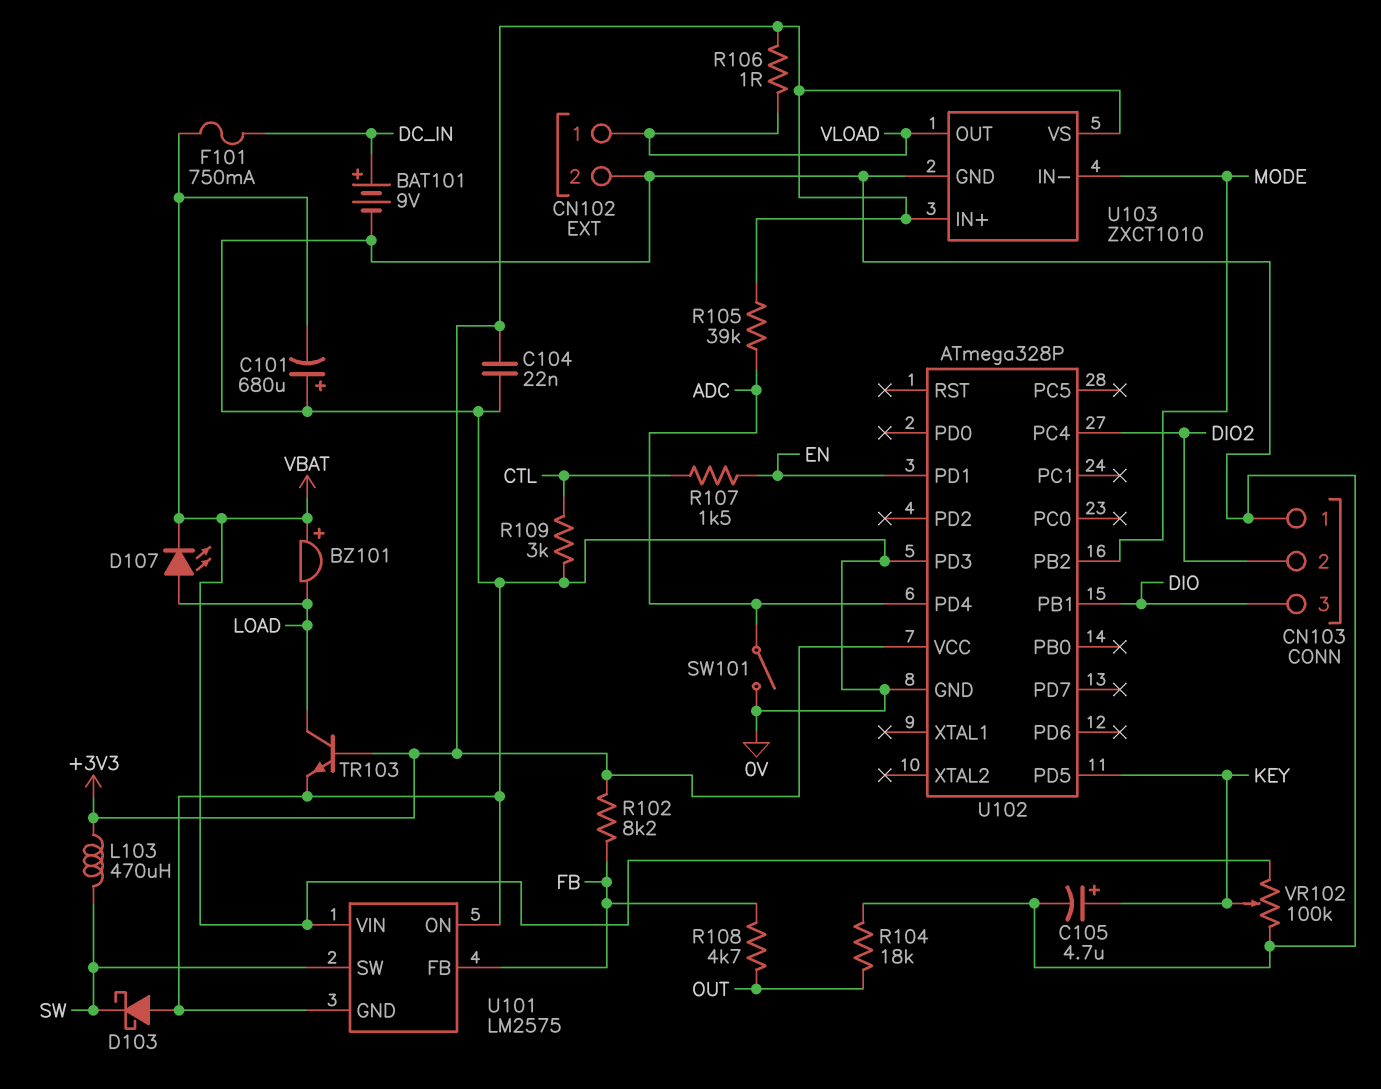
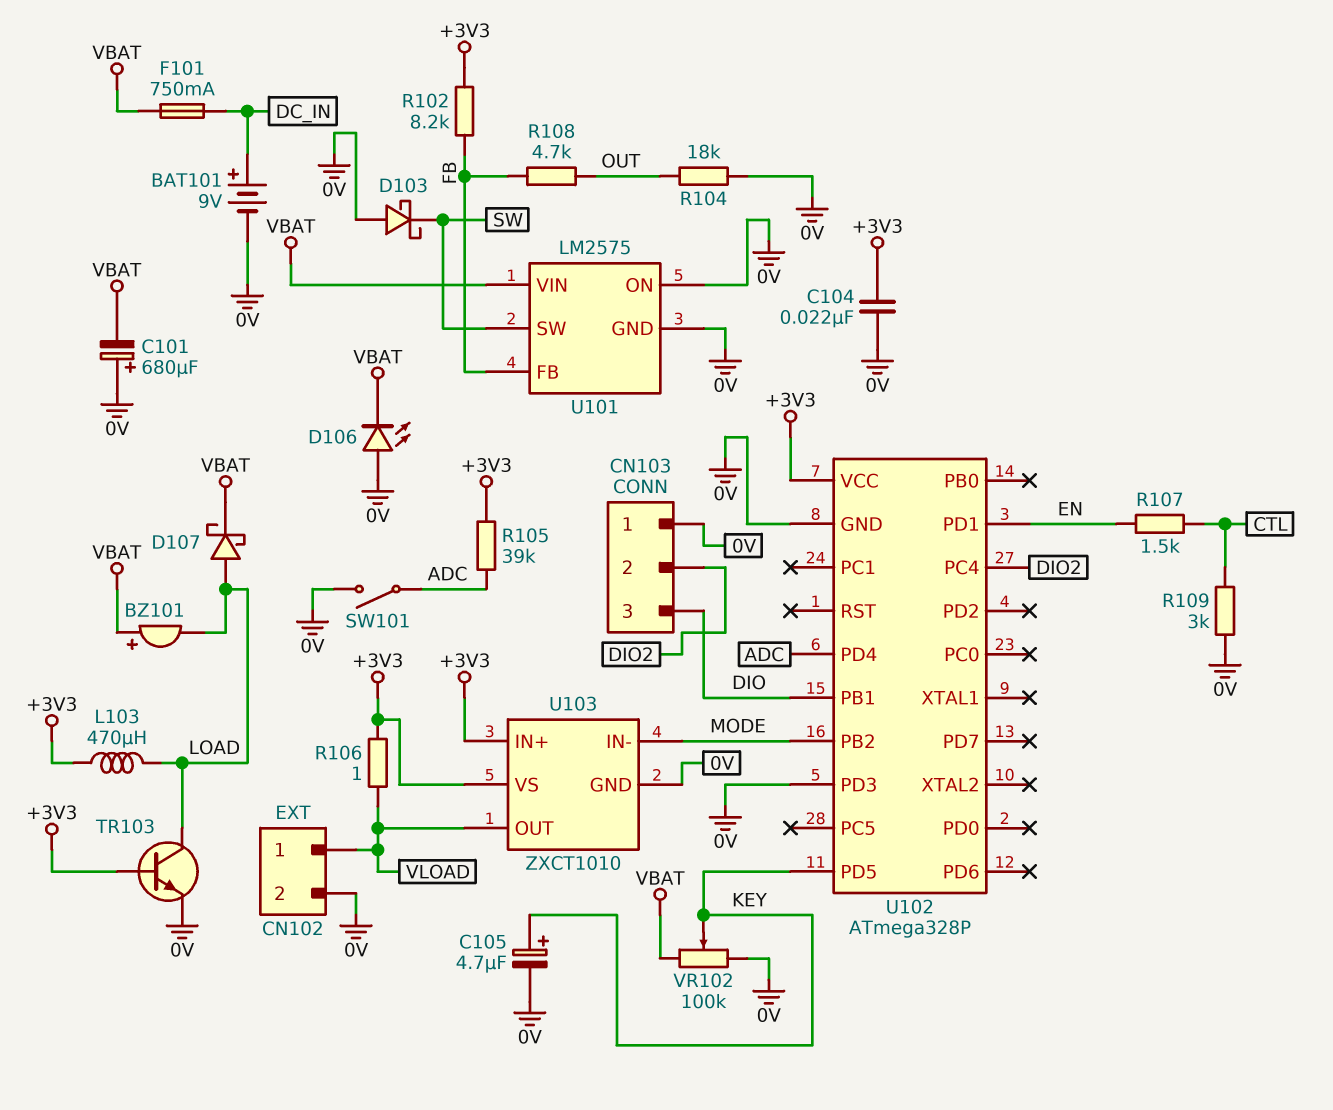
D106: none -> LED (A 0V, K VBAT)
D107: LED (A LOAD, K VBAT) -> schottky (A LOAD, K VBAT)
L103: 470uH (+3V3, SW) -> 470uH (+3V3, LOAD)

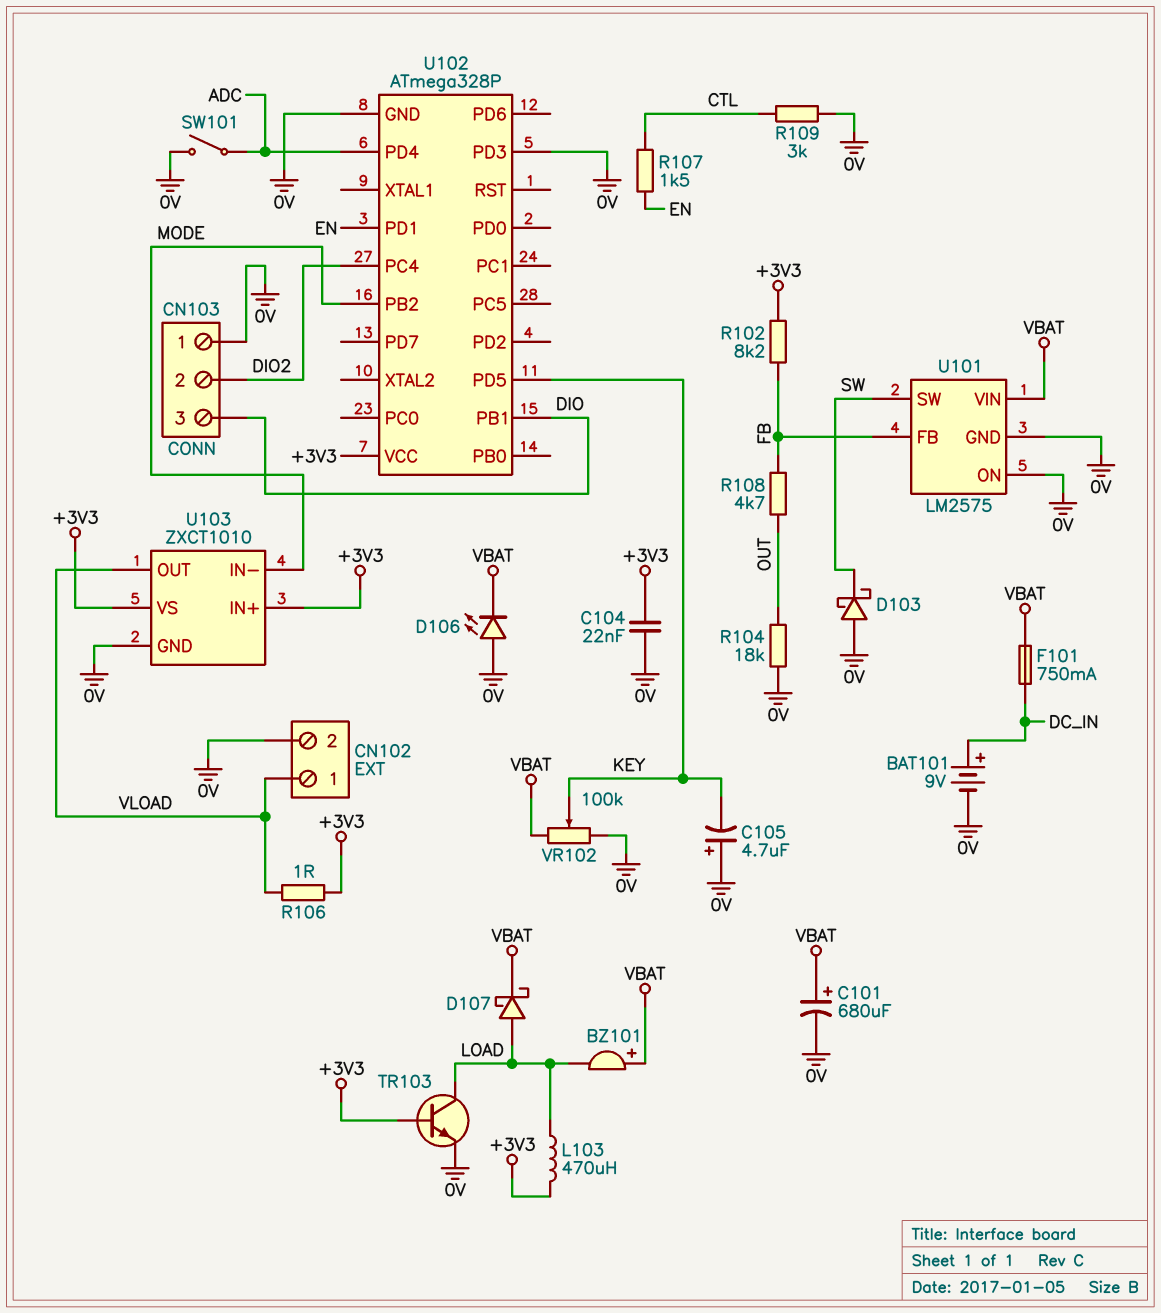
C101: 680uF (plus 0V, minus VBAT) -> 680uF (plus VBAT, minus 0V)
C105: 4.7uF (plus KEY, minus 0V) -> 4.7uF (plus 0V, minus KEY)
R105: 39k (+3V3, ADC) -> none

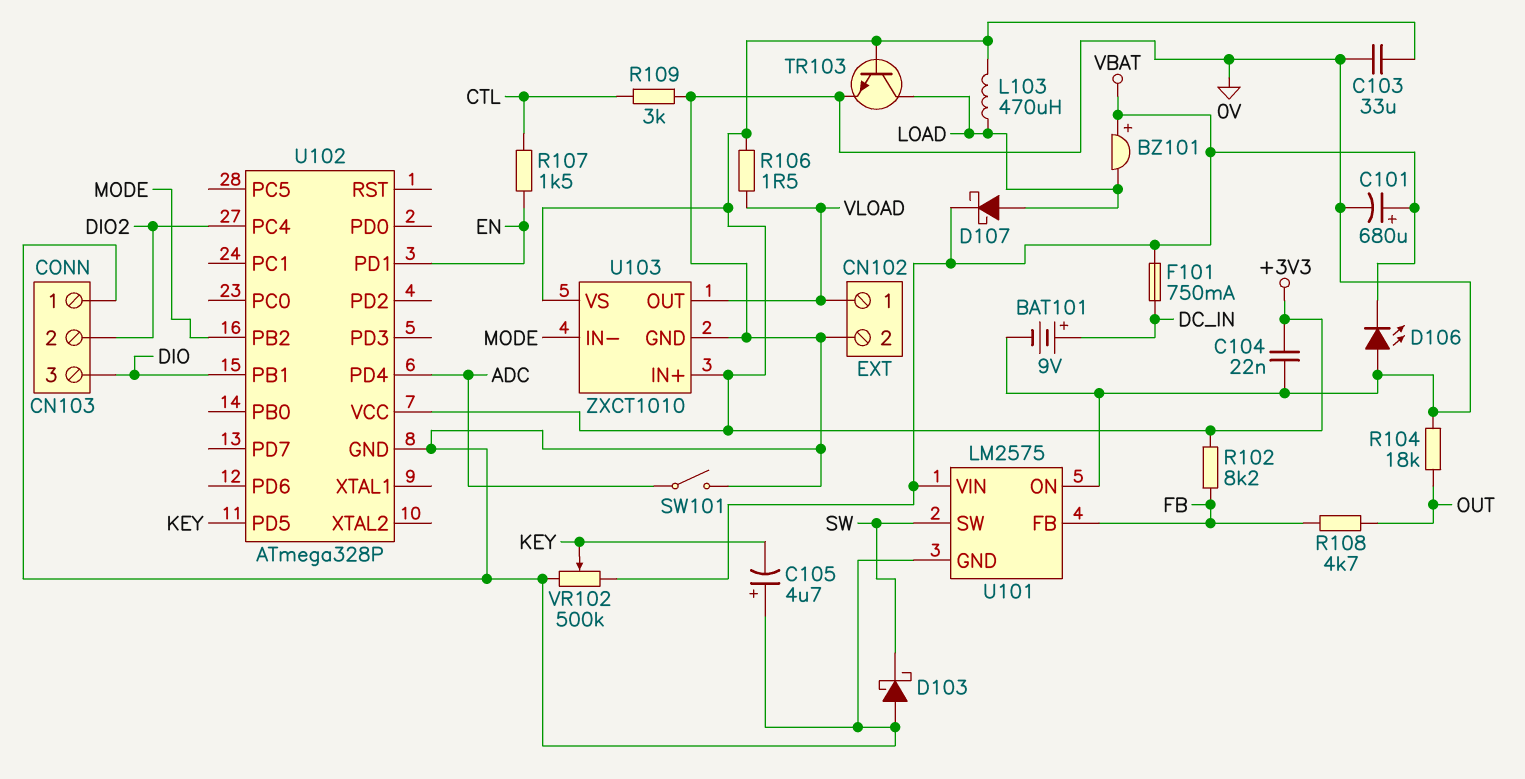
C103: none -> 33uF (+3V3, 0V)
R106: 1 (+3V3, VLOAD) -> 1.5 (+3V3, VLOAD)
U102 pin PD3: 0V -> none
VR102: 100k (0V, VBAT, wiper KEY) -> 500k (0V, VBAT, wiper KEY)

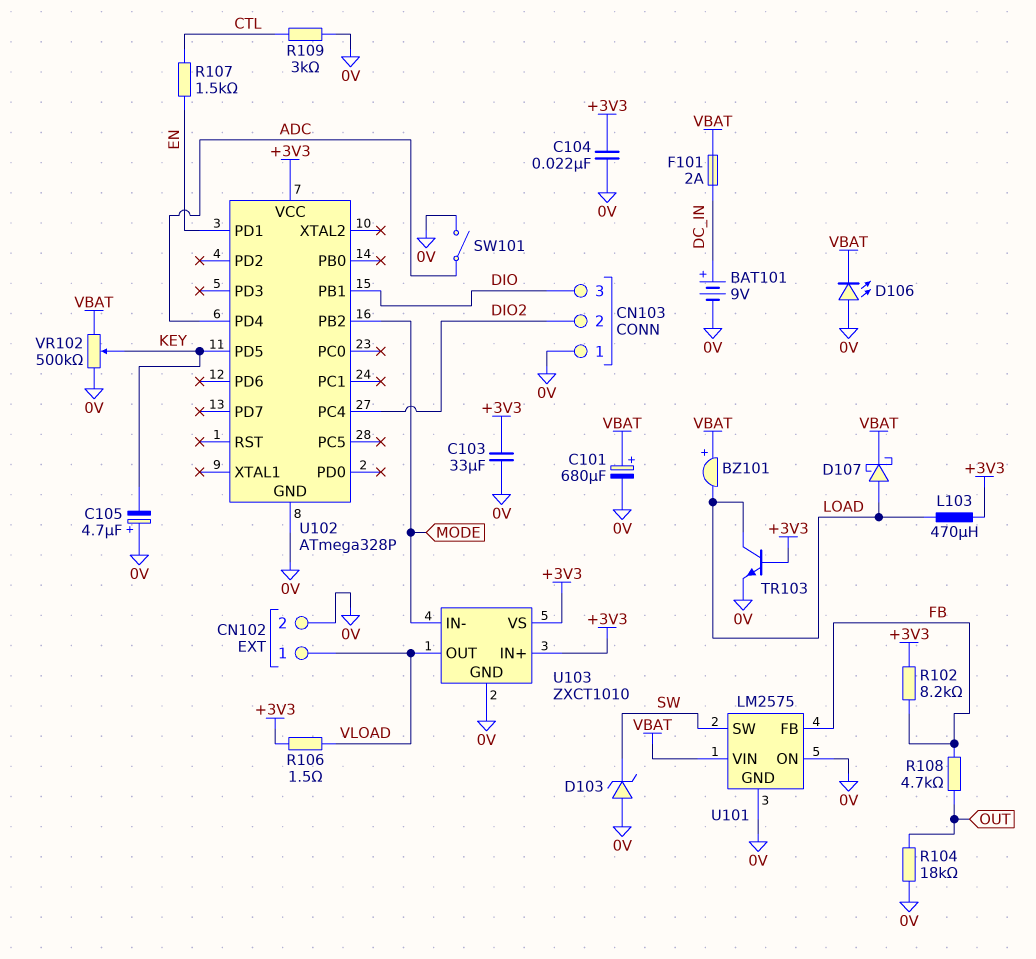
D103: schottky (A 0V, K SW) -> zener (A 0V, K SW)
F101: 750mA (DC_IN, VBAT) -> 2A (DC_IN, VBAT)

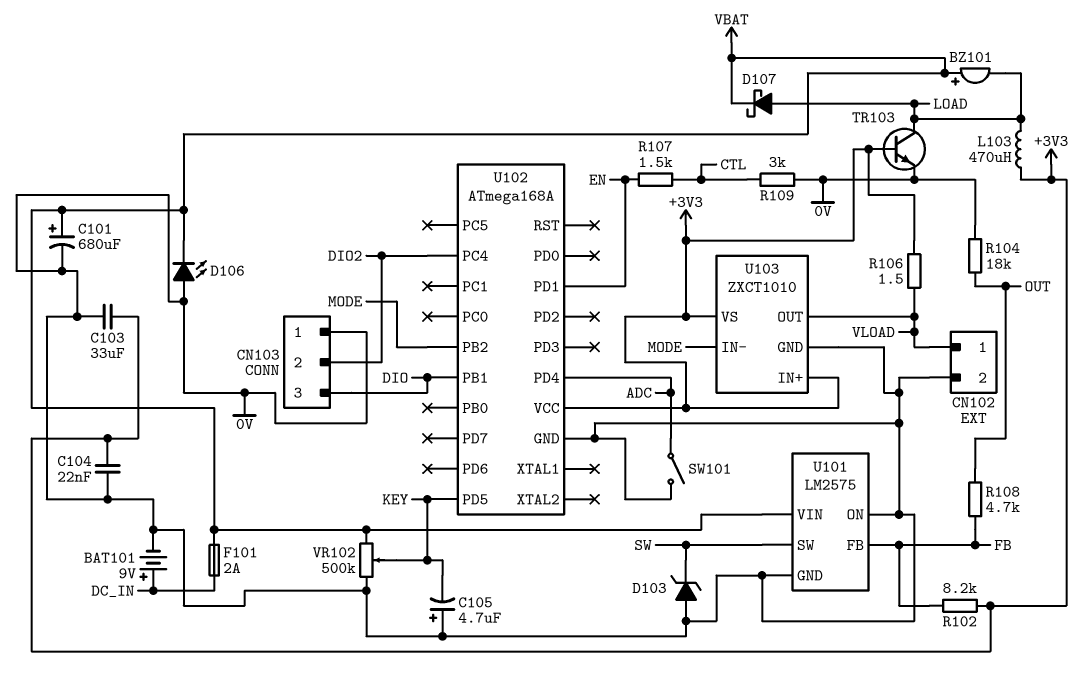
U102: ATmega328P -> ATmega168A

